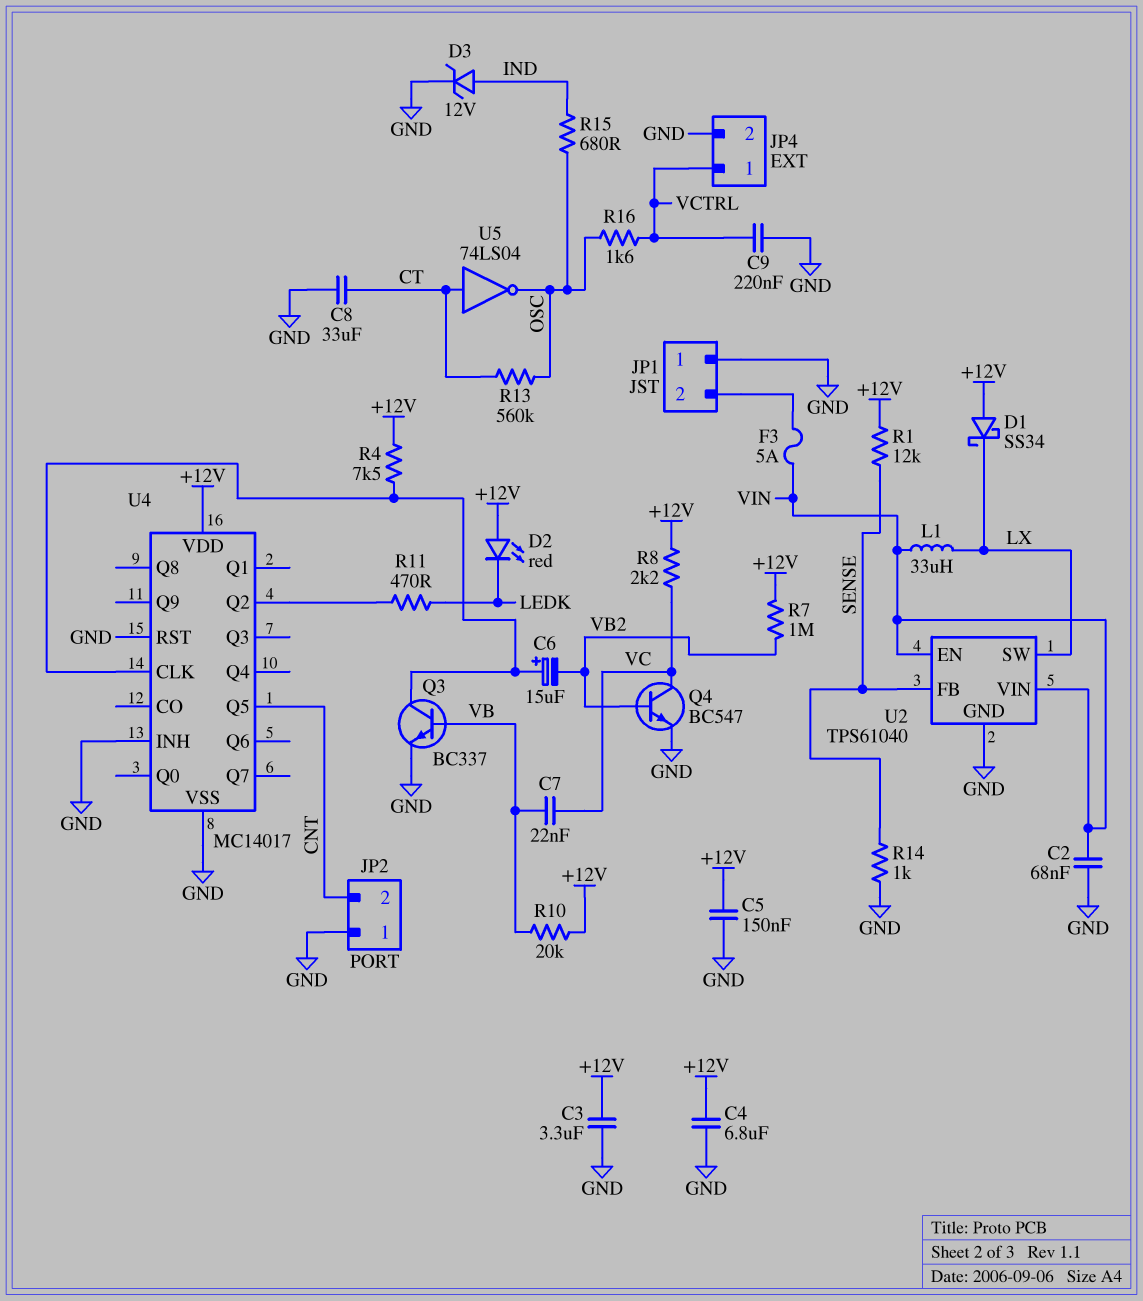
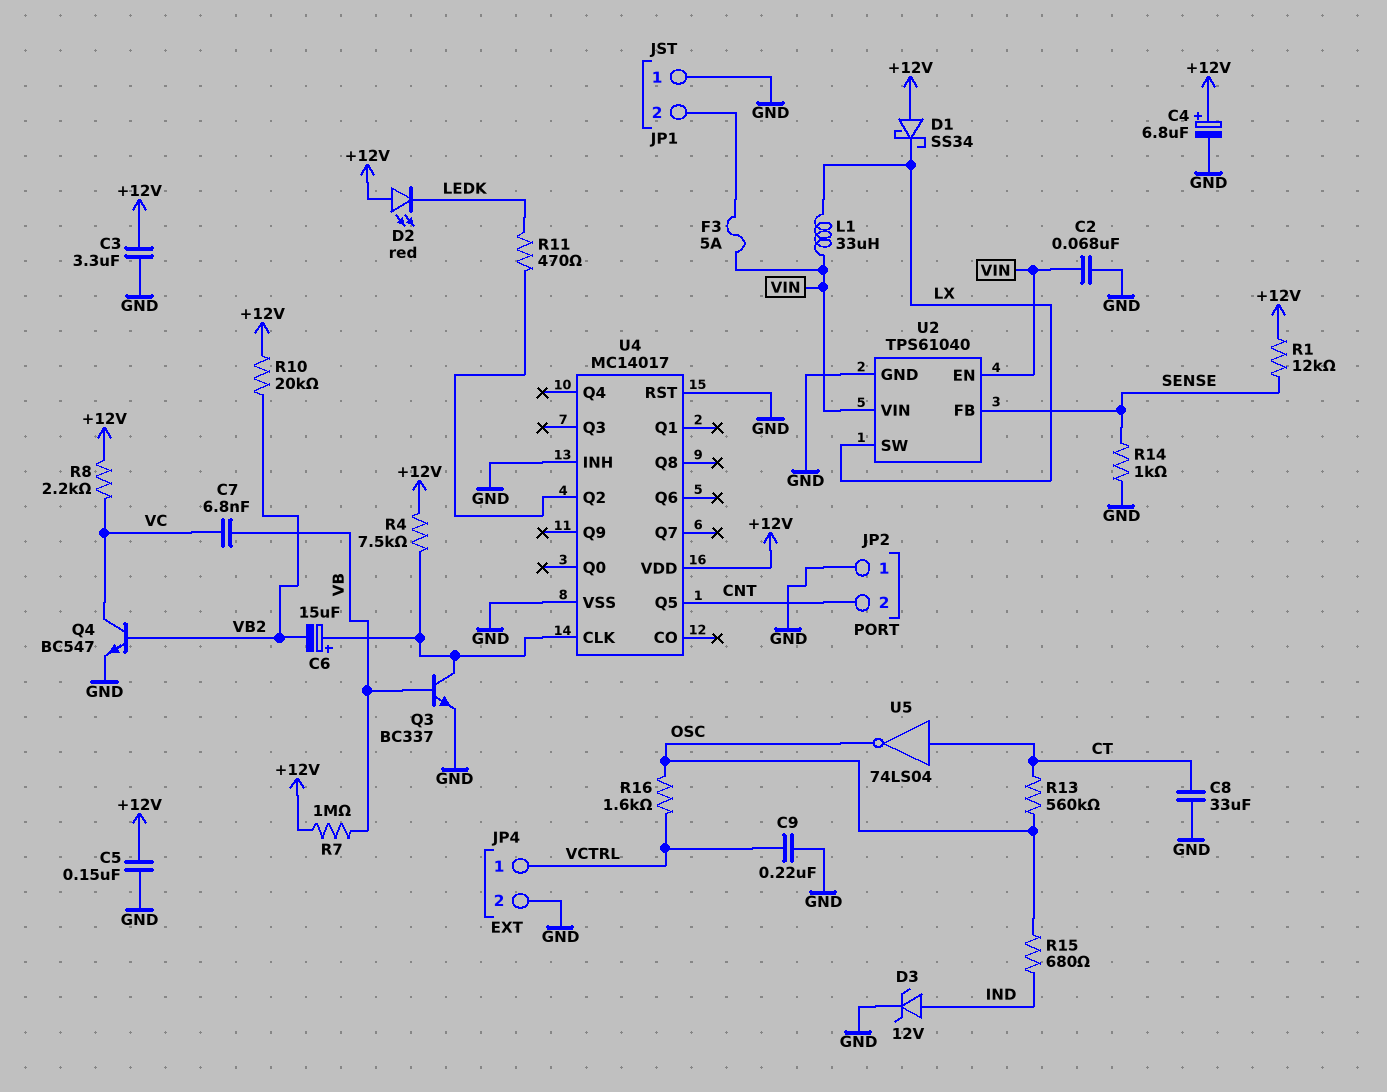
C4: 6.8uF (+12V, GND) -> 6.8uF (plus +12V, minus GND)
C7: 22nF (VB, VC) -> 6.8nF (VB, VC)
R7: 1M (+12V, VB2) -> 1M (+12V, VB)
R10: 20k (+12V, VB) -> 20k (+12V, VB2)

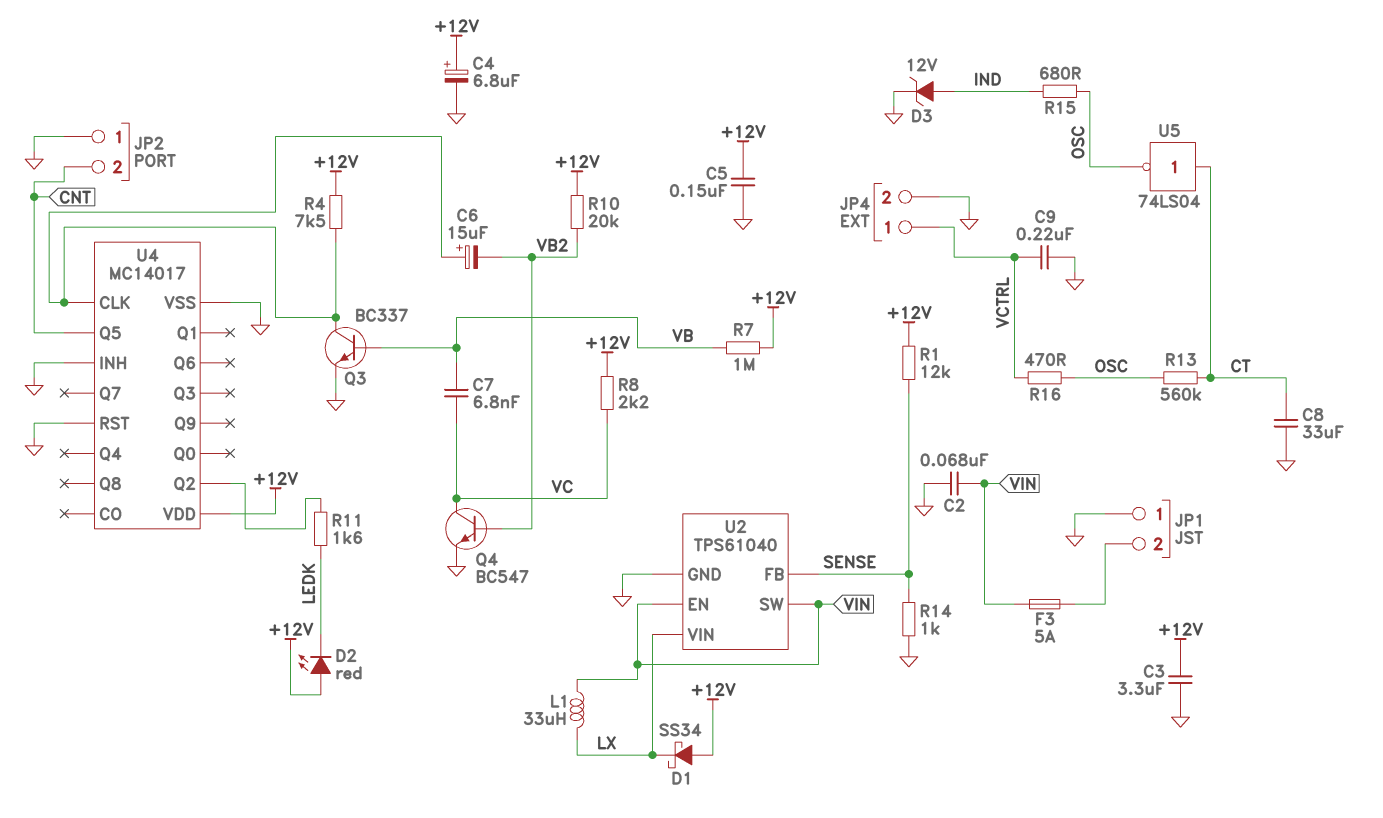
R11: 470 (LEDK, U4/Q2) -> 1.6k (LEDK, U4/Q2)
R16: 1.6k (OSC, VCTRL) -> 470 (OSC, VCTRL)
U2 pin SW: LX -> VIN
U2 pin VIN: VIN -> LX

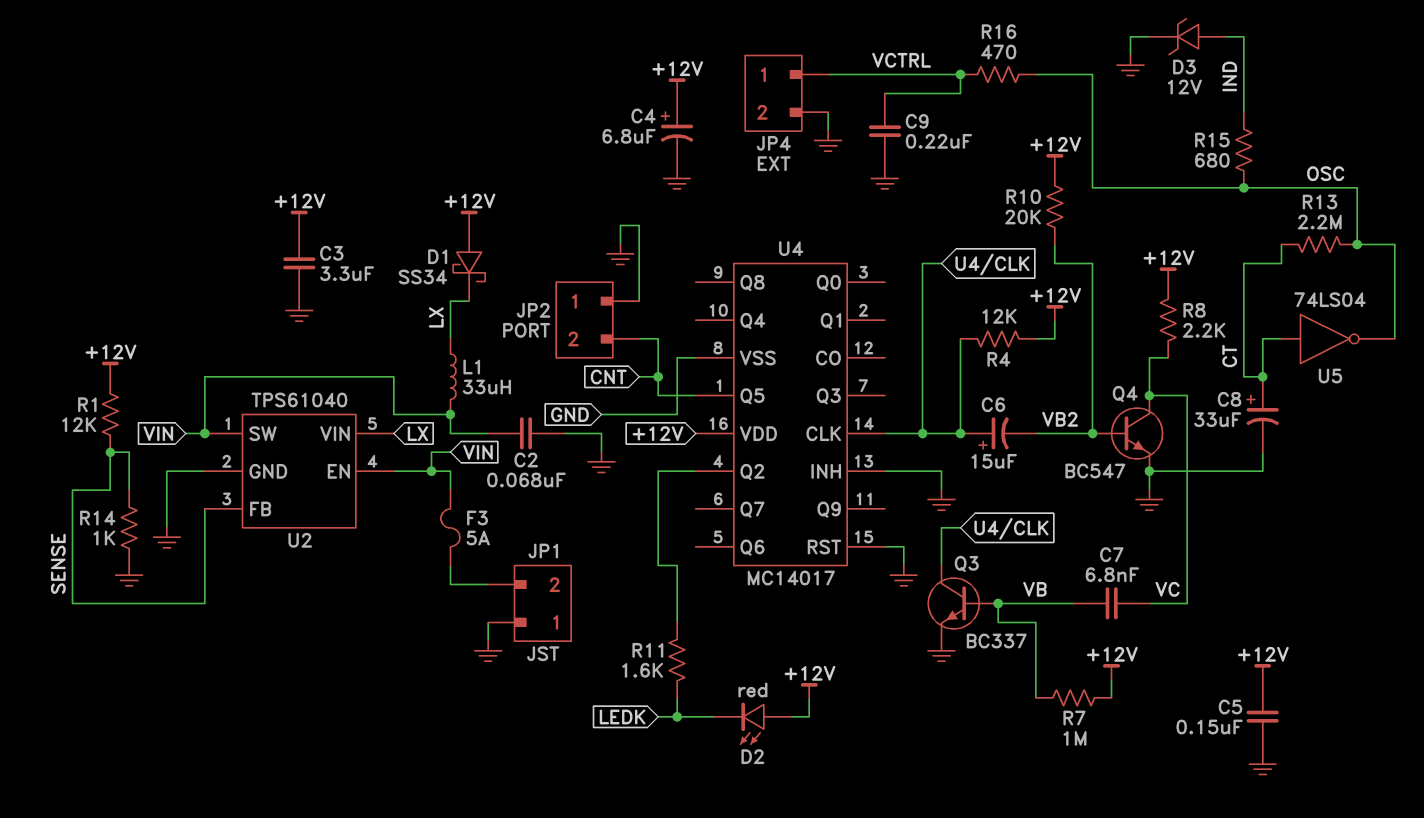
C8: 33uF (CT, GND) -> 33uF (plus CT, minus GND)
R4: 7.5k (+12V, U4/CLK) -> 12k (+12V, U4/CLK)
R13: 560k (CT, OSC) -> 2.2M (CT, OSC)

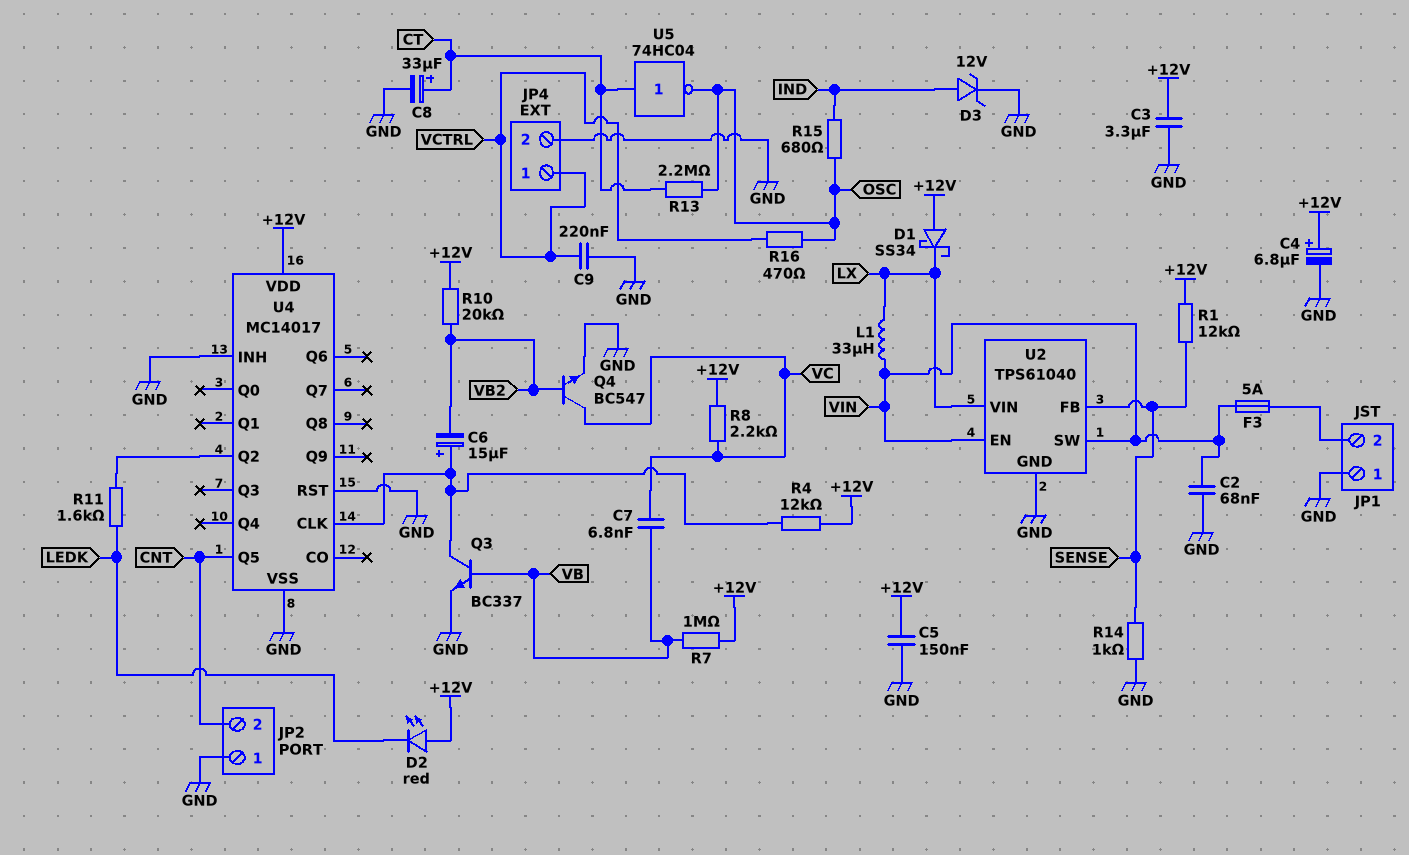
U5: NOT 74LS04 (in CT, out OSC) -> NOT 74HC04 (in CT, out OSC)

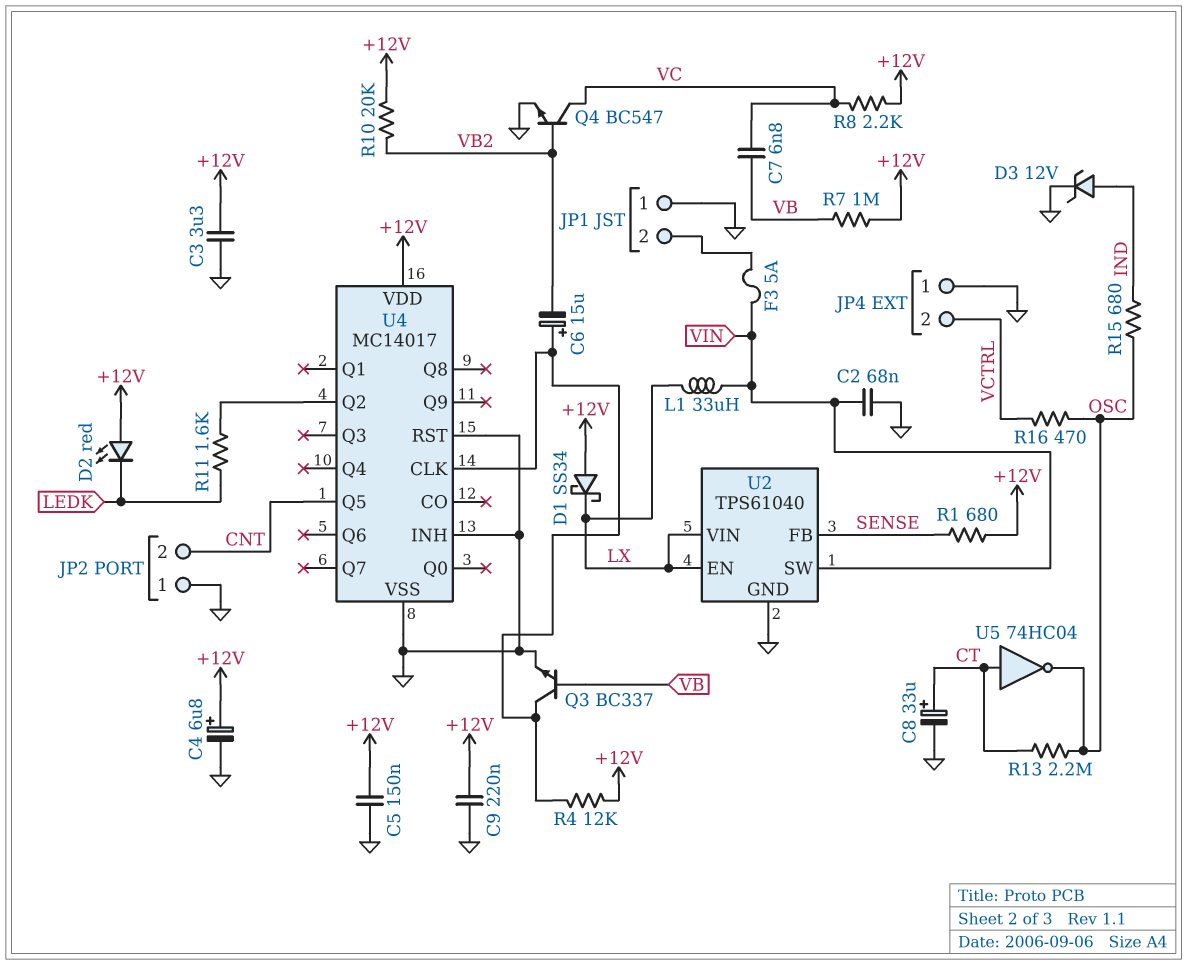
C9: 220nF (GND, VCTRL) -> 220nF (+12V, GND)
JP4 pin 1: VCTRL -> GND
JP4 pin 2: GND -> VCTRL
R1: 12k (+12V, SENSE) -> 680 (+12V, SENSE)
R14: 1k (GND, SENSE) -> none
U2 pin EN: VIN -> LX

